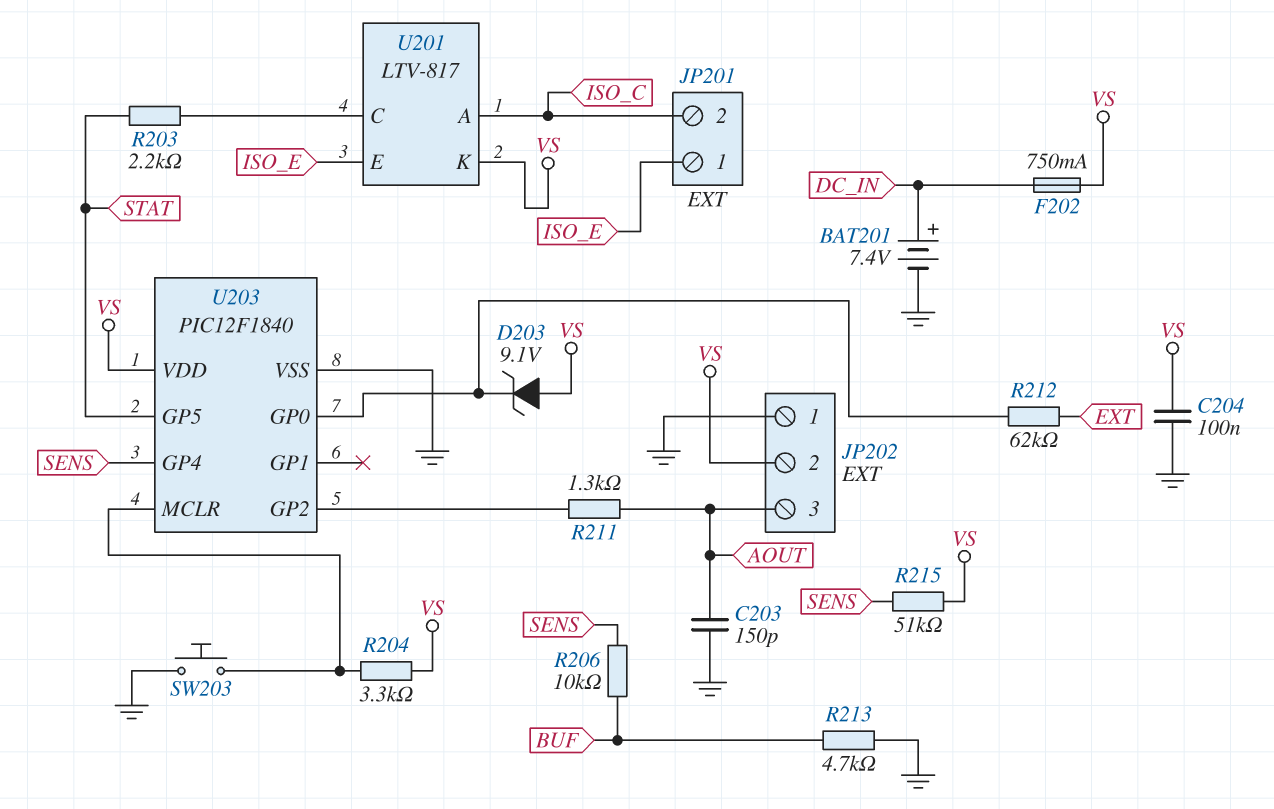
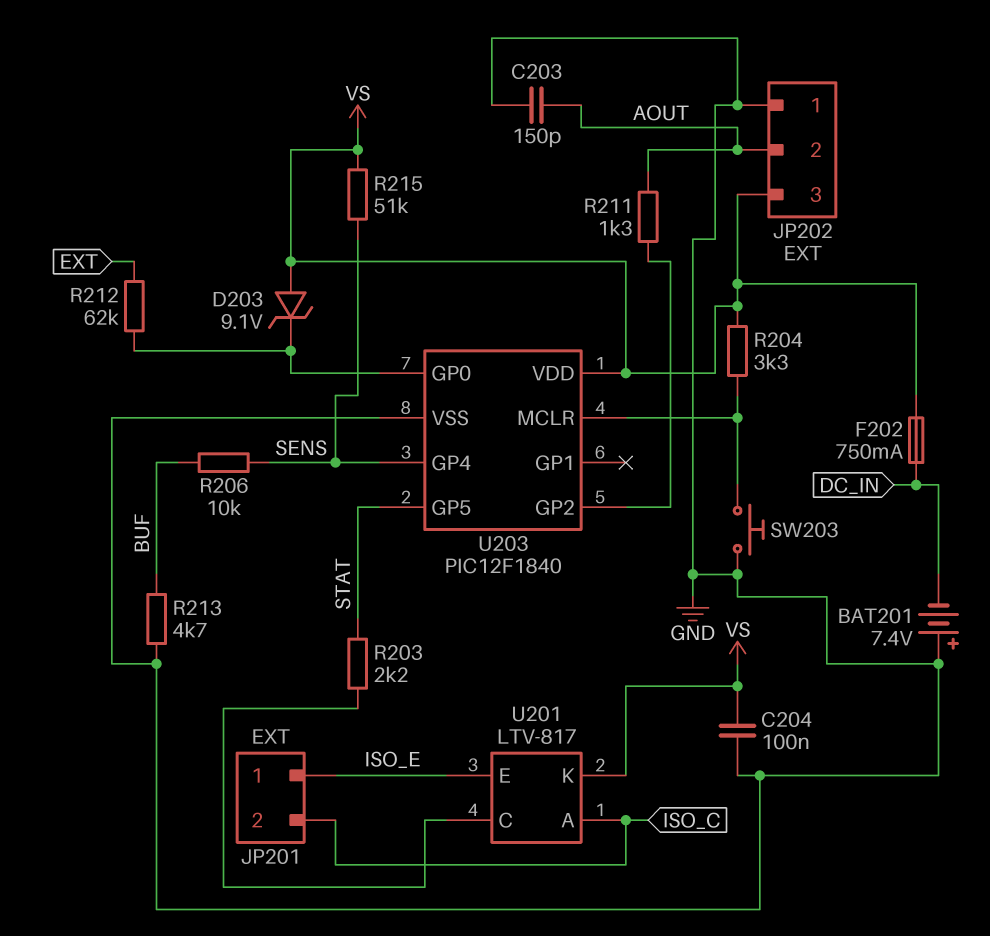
BAT201: 7.4V (plus DC_IN, minus GND) -> 7.4V (plus GND, minus DC_IN)
JP202 pin 2: VS -> AOUT
JP202 pin 3: AOUT -> VS

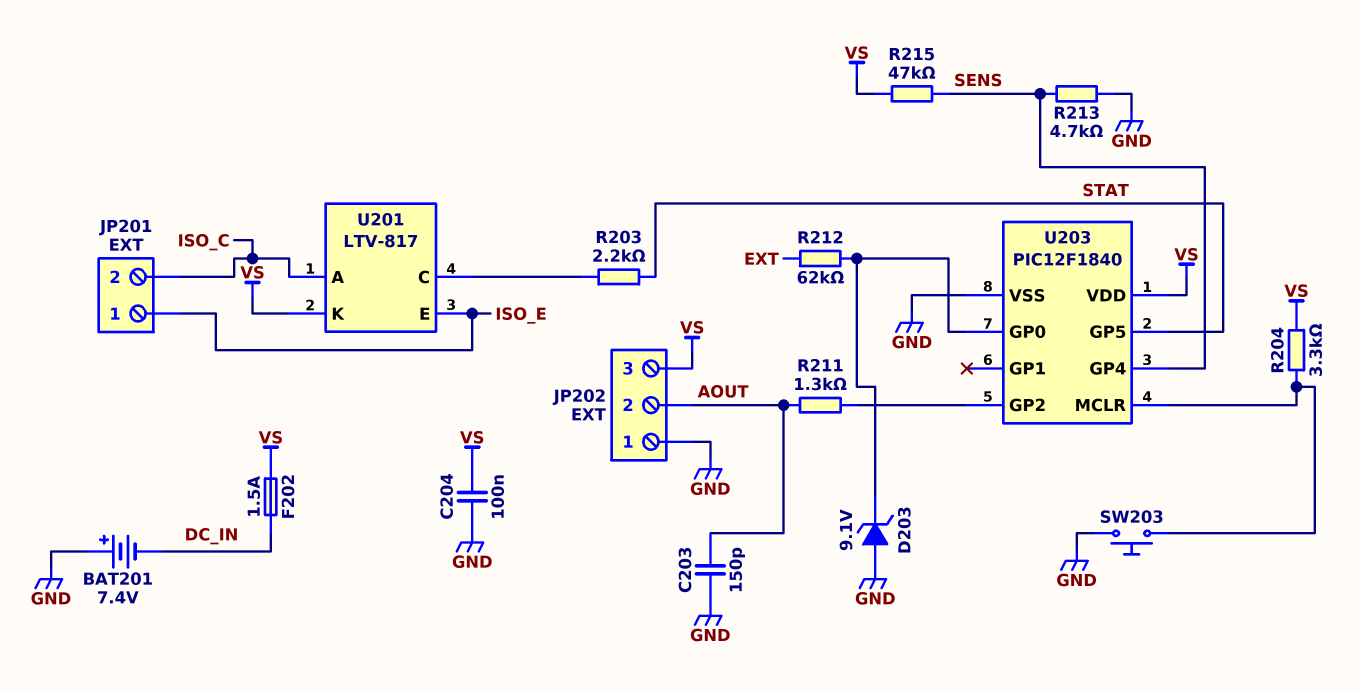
D203: zener 9.1V (A VS, K U203/GP0) -> zener 9.1V (A GND, K U203/GP0)
F202: 750mA (DC_IN, VS) -> 1.5A (DC_IN, VS)
R206: 10k (BUF, SENS) -> none
R213: 4.7k (BUF, GND) -> 4.7k (GND, SENS)
R215: 51k (SENS, VS) -> 47k (SENS, VS)

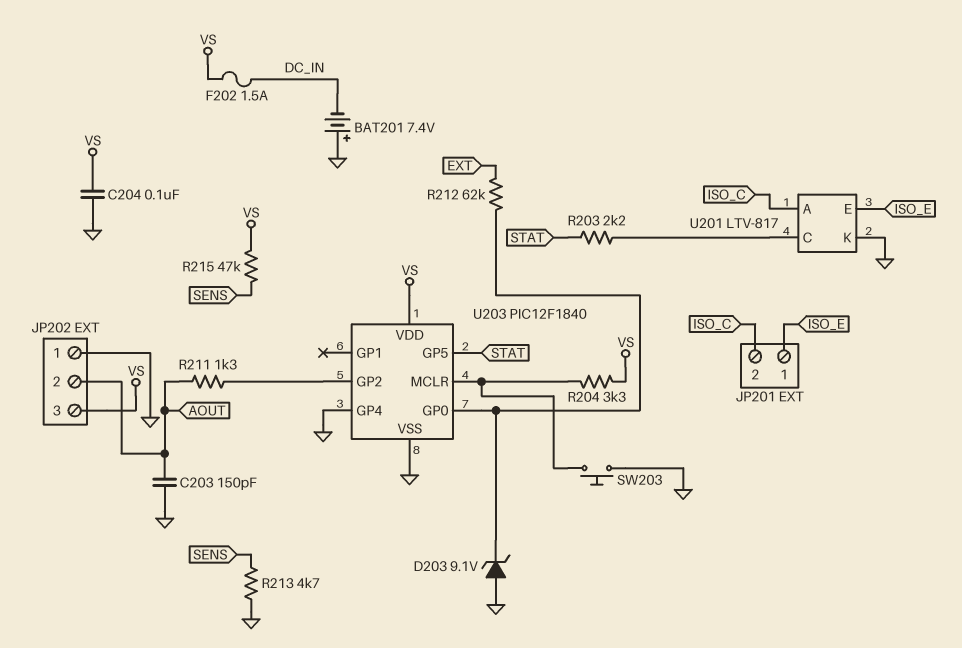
U201 pin K: VS -> GND
U203 pin GP4: SENS -> GND

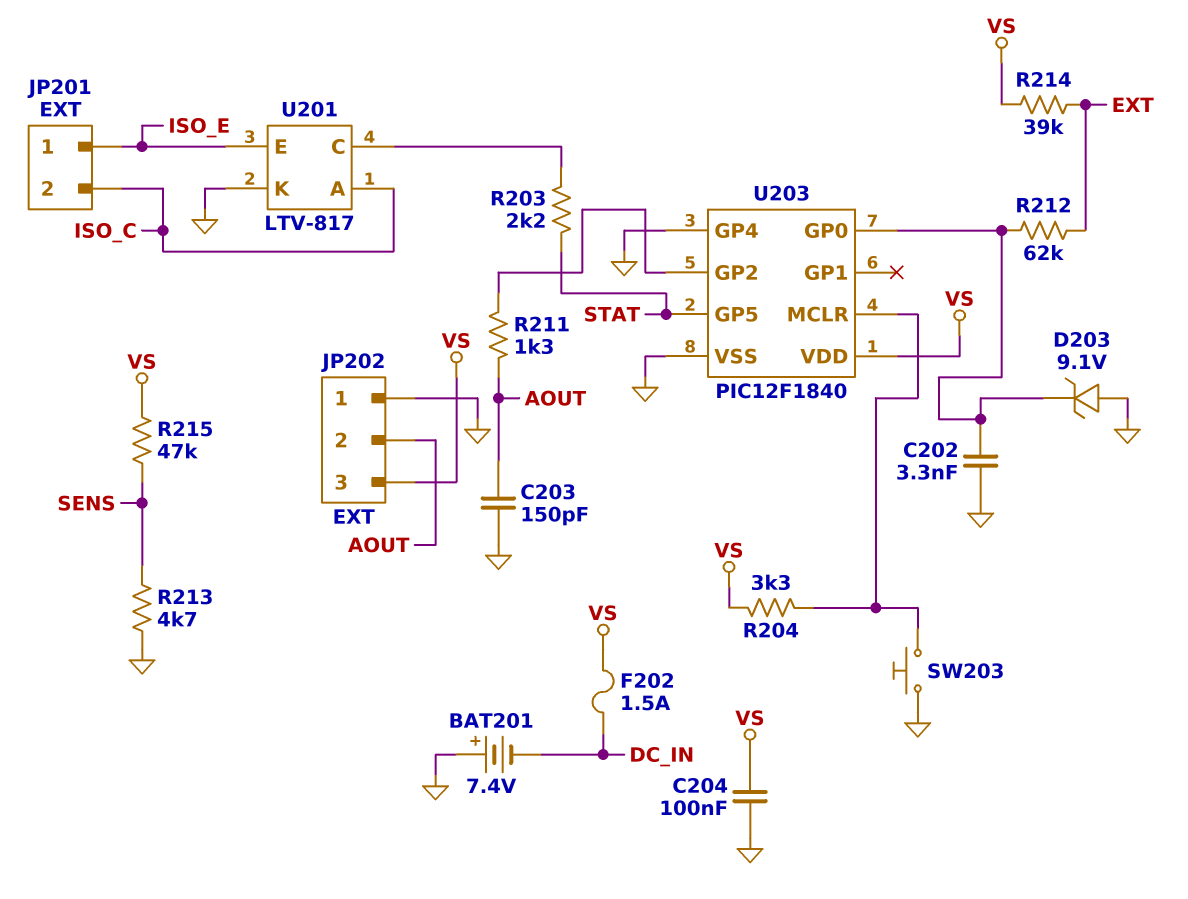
C202: none -> 3.3nF (GND, U203/GP0)
R214: none -> 39k (EXT, VS)

